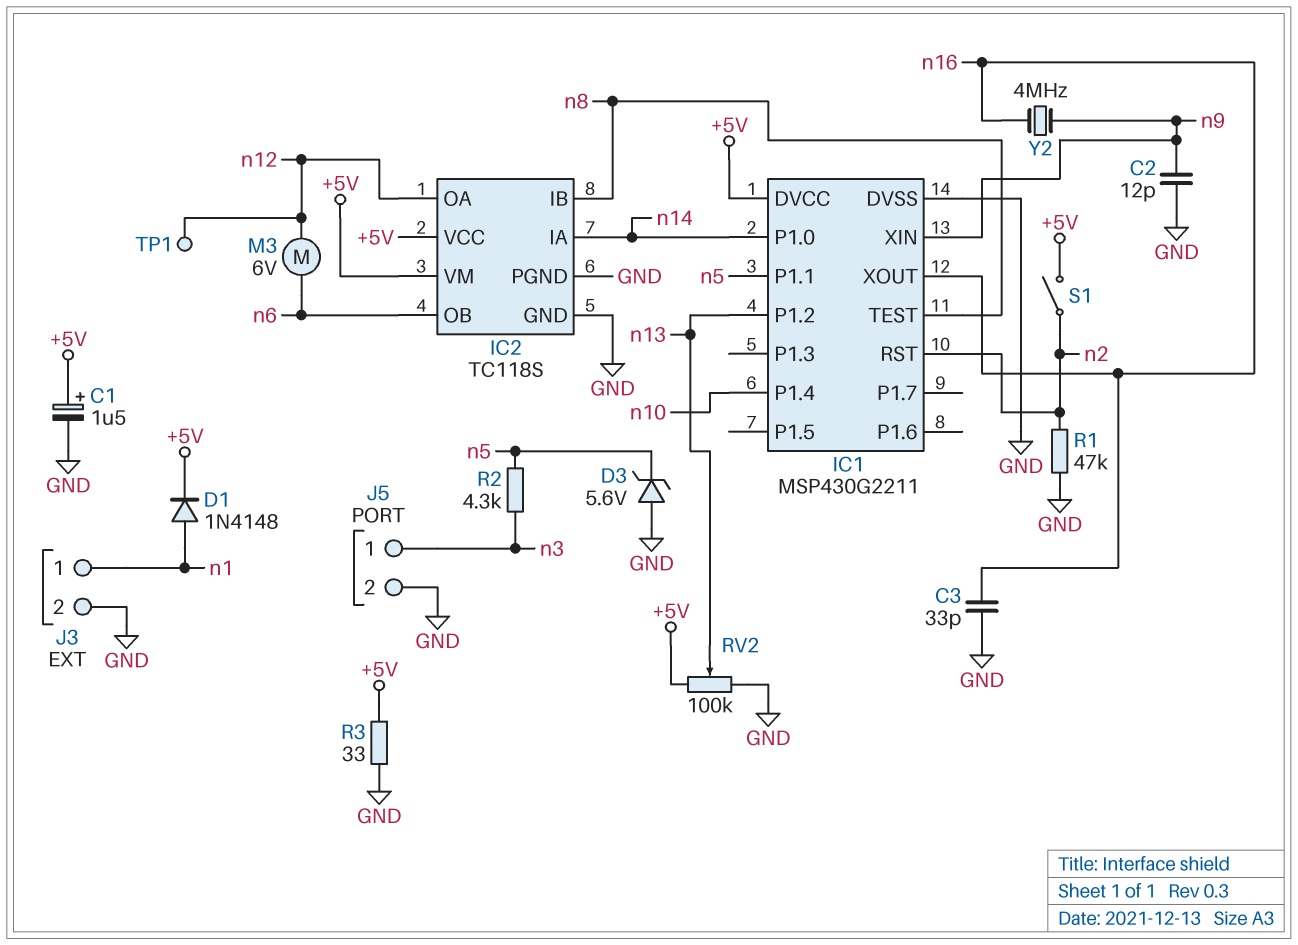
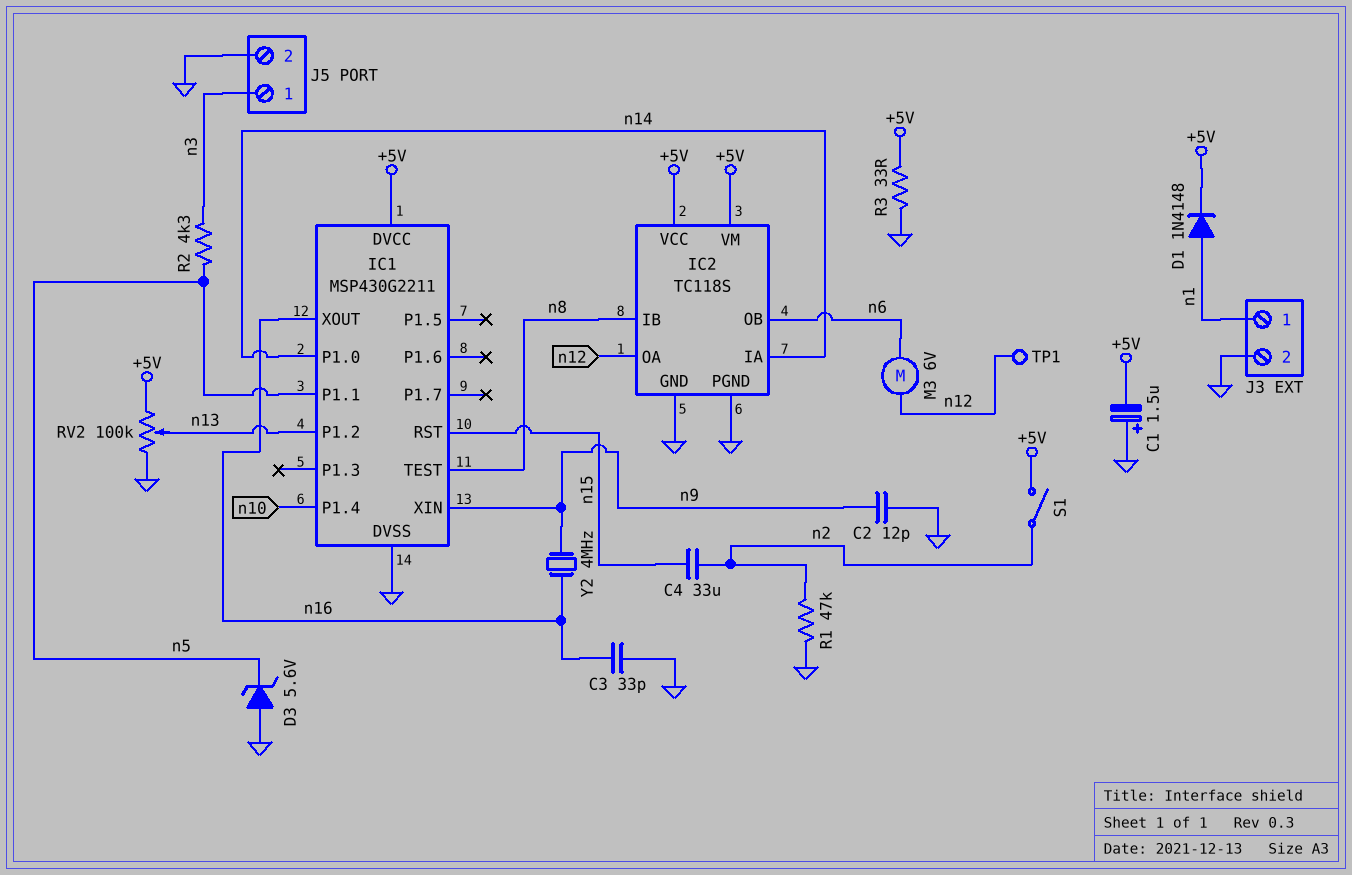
C1: 1.5uF (plus +5V, minus GND) -> 1.5uF (plus GND, minus +5V)
C4: none -> 33uF (n2, n15)
IC1 pin RST: n2 -> n15

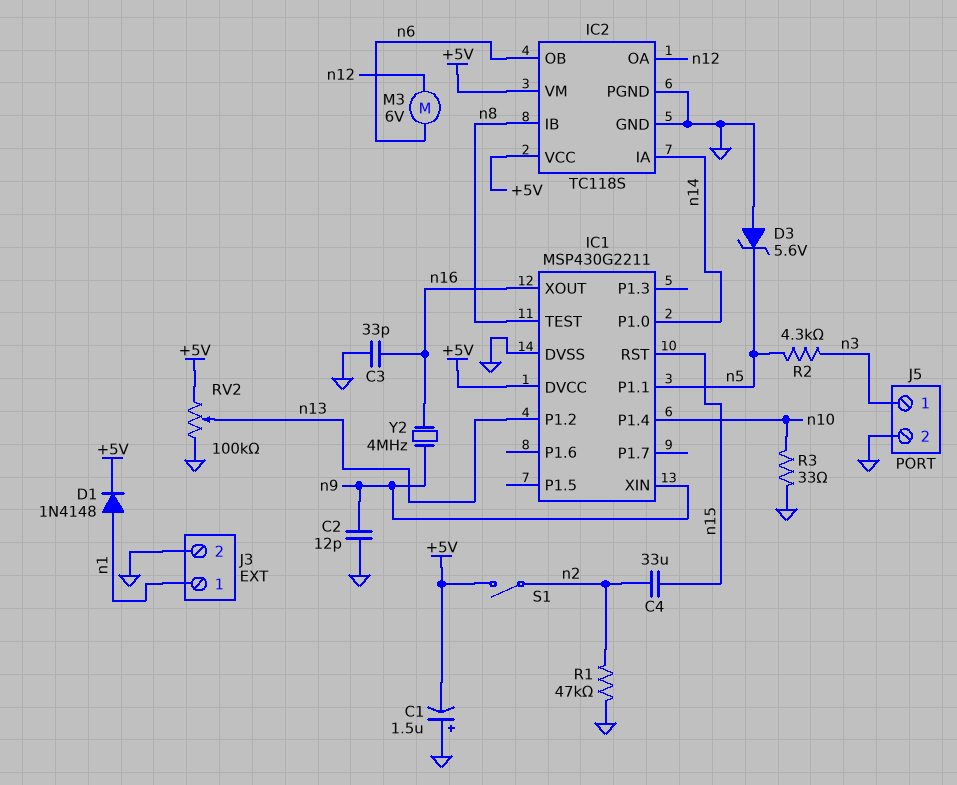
R3: 33 (+5V, GND) -> 33 (GND, n10)
TP1: test point (n12) -> none

